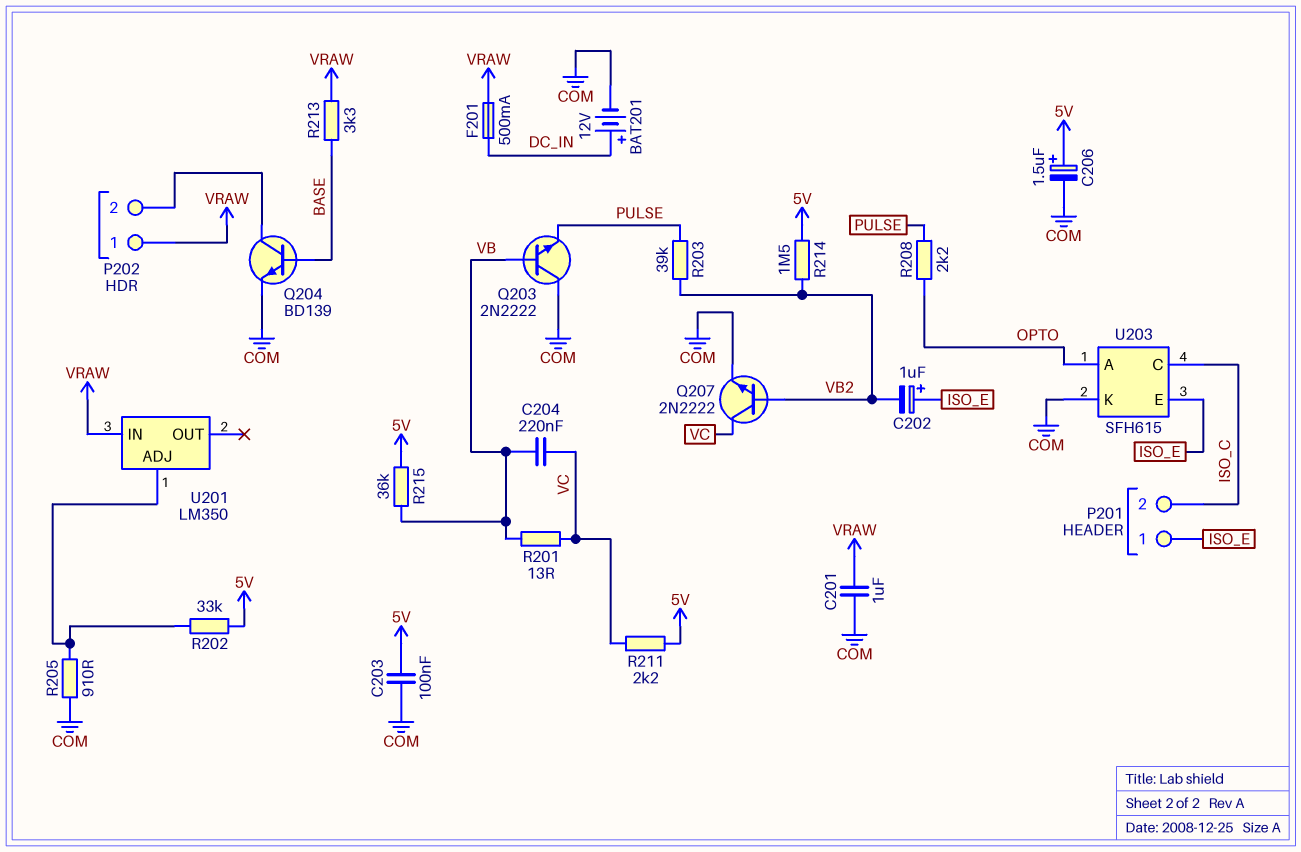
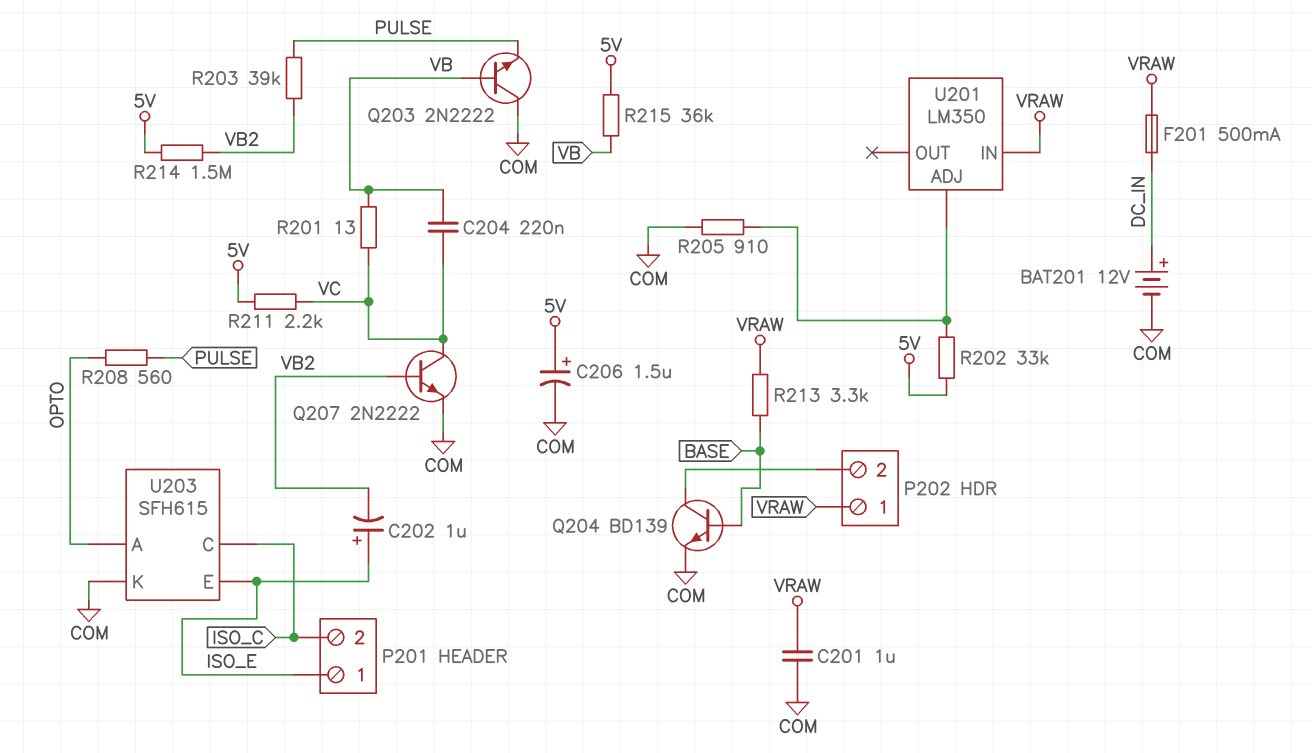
C203: 100nF (5V, COM) -> none
R208: 2.2k (OPTO, PULSE) -> 560 (OPTO, PULSE)

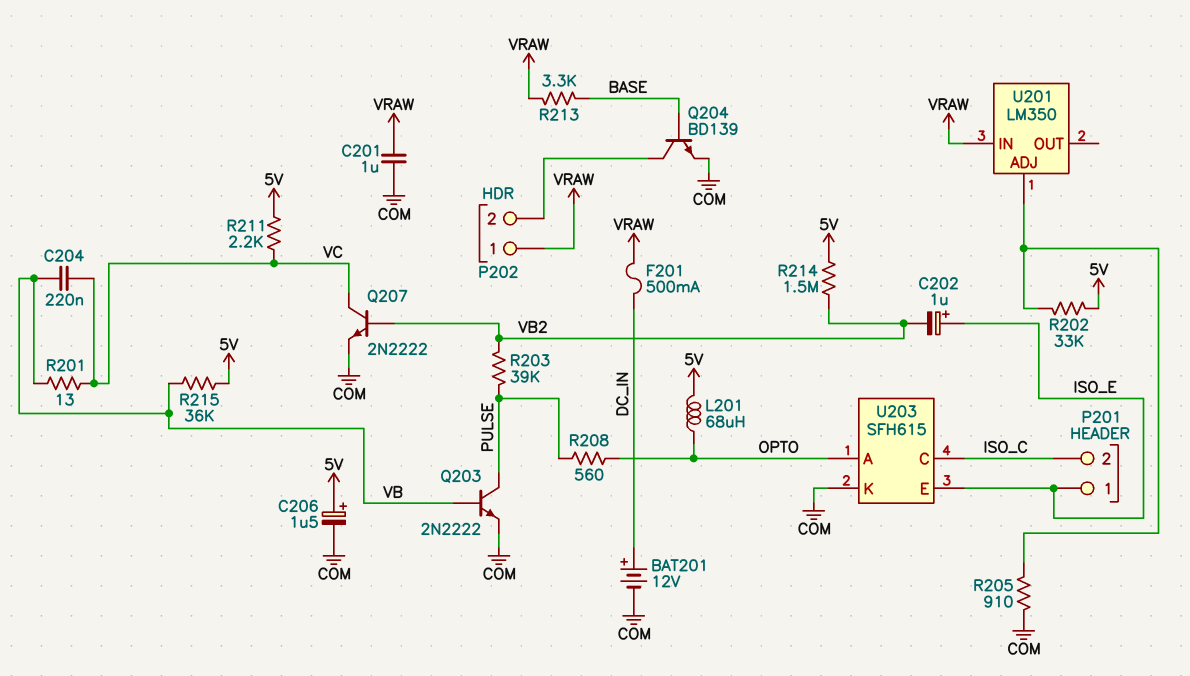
L201: none -> 68uH (5V, OPTO)
Q203: NPN 2N2222 (B VB, C COM, E PULSE) -> NPN 2N2222 (B VB, C PULSE, E COM)

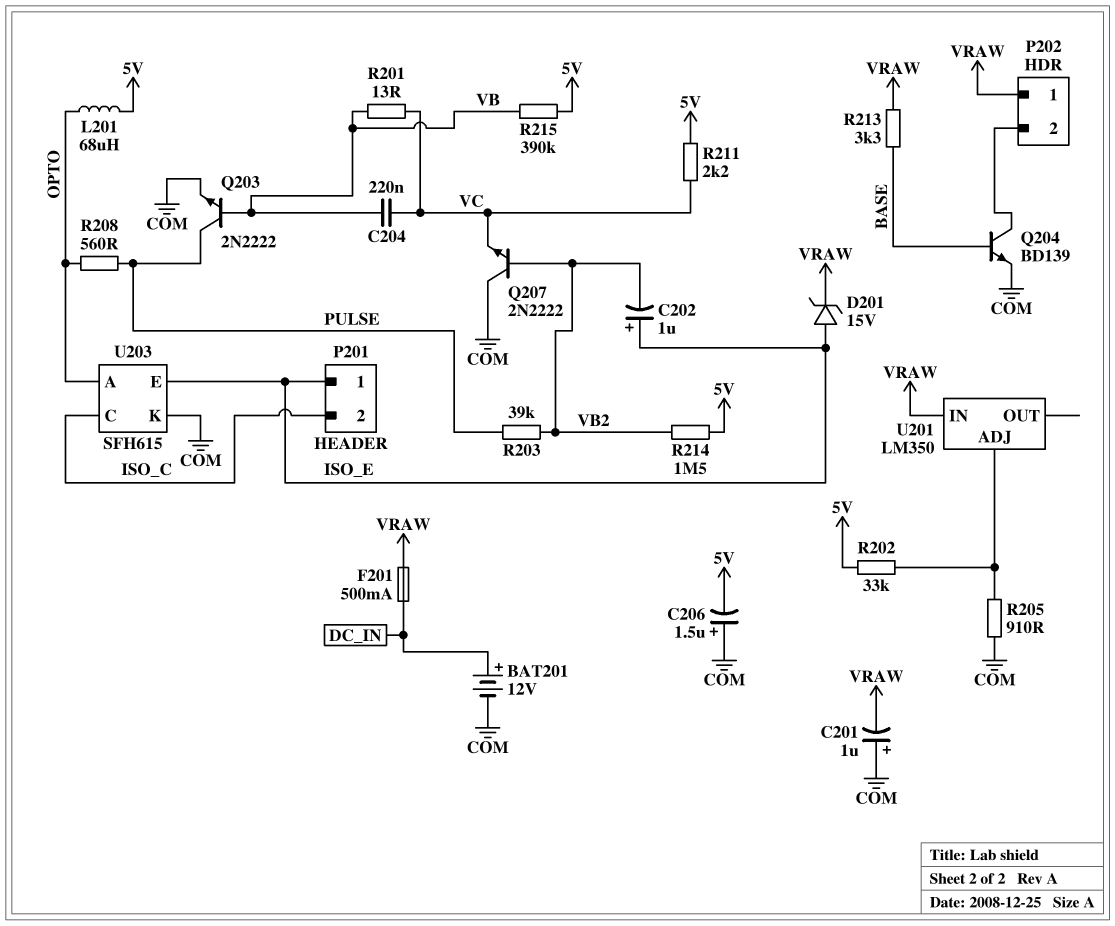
C201: 1uF (COM, VRAW) -> 1uF (plus COM, minus VRAW)
C206: 1.5uF (plus 5V, minus COM) -> 1.5uF (plus COM, minus 5V)
D201: none -> zener 15V (A ISO_E, K VRAW)
Q207: NPN 2N2222 (B VB2, C VC, E COM) -> NPN 2N2222 (B VB2, C COM, E VC)
R215: 36k (5V, VB) -> 390k (5V, VB)

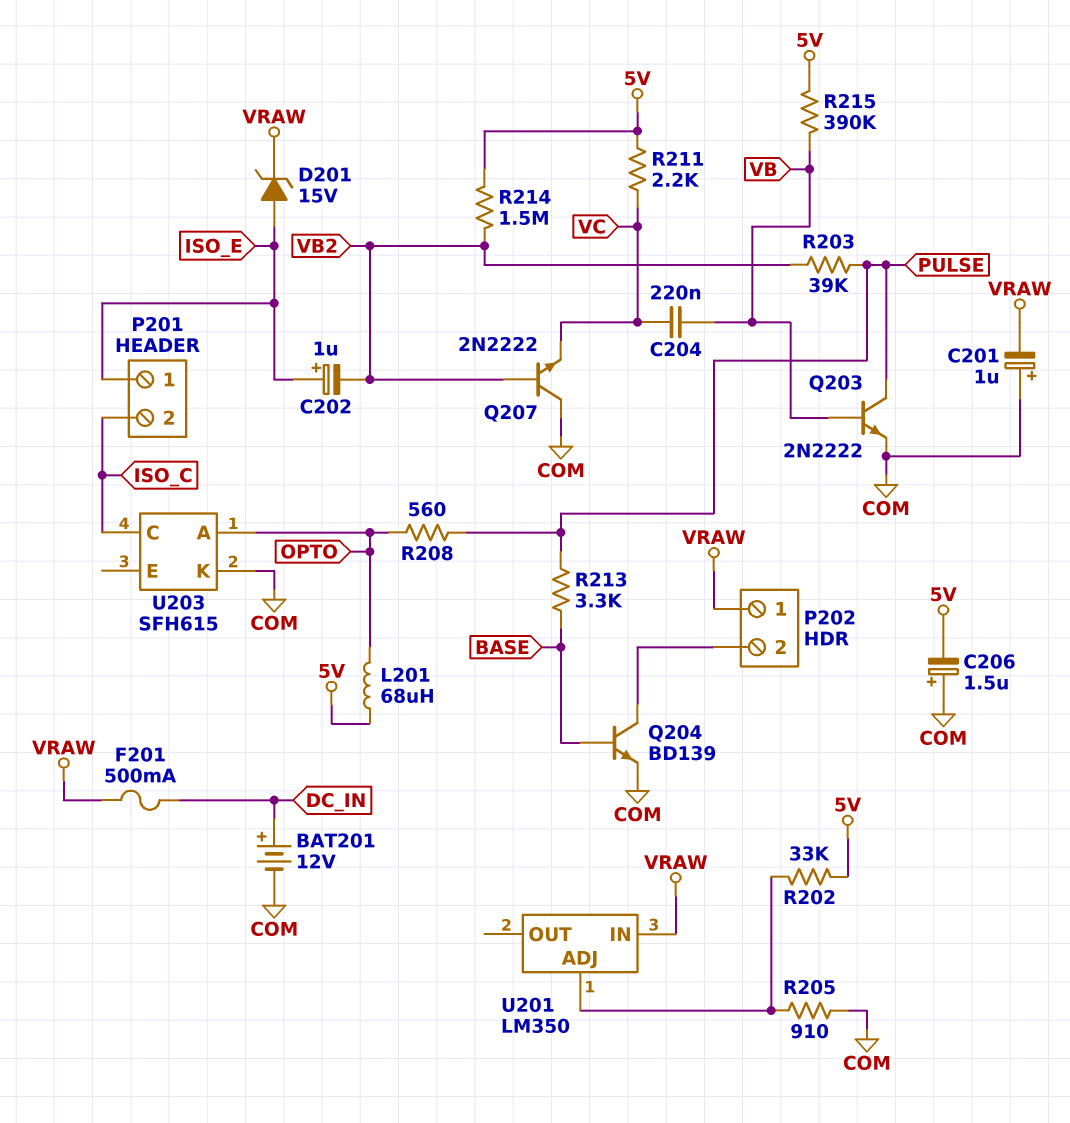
R201: 13 (VB, VC) -> none
R213: 3.3k (BASE, VRAW) -> 3.3k (BASE, PULSE)
U203 pin E: ISO_E -> none

